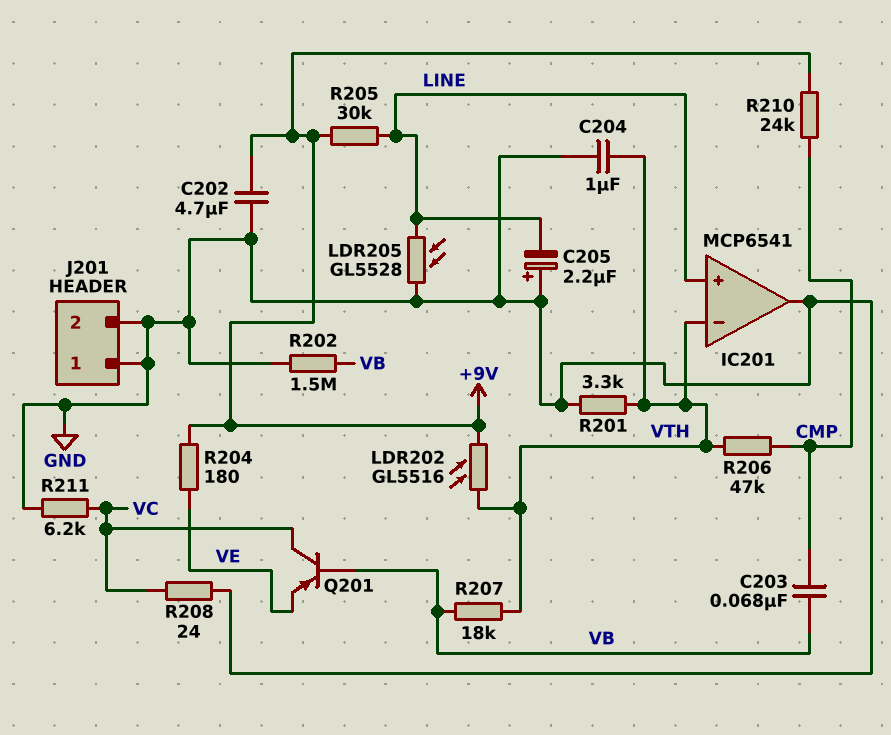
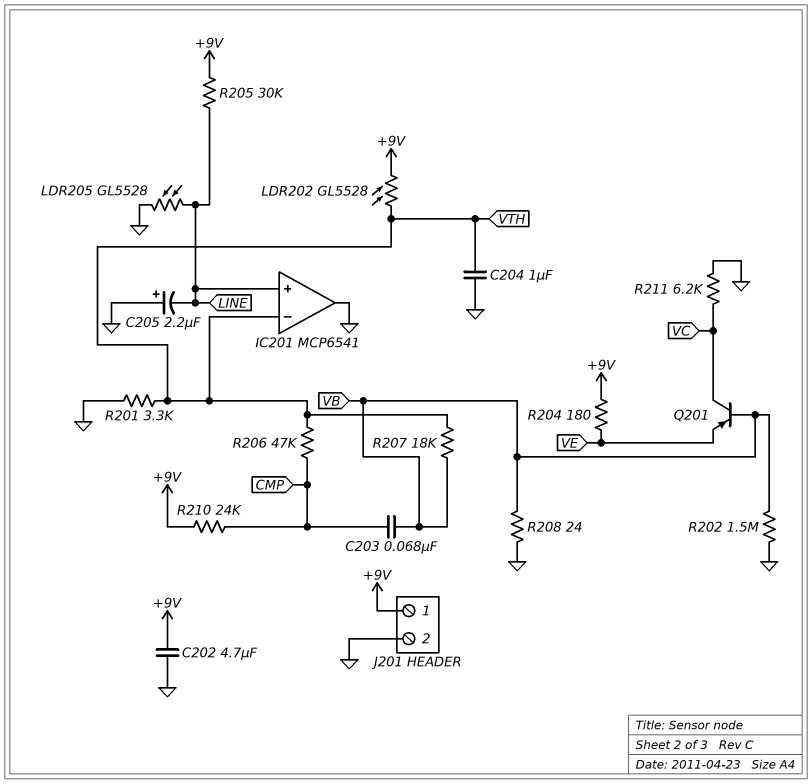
J201 pin 1: GND -> +9V
LDR202: GL5516 (+9V, VTH) -> GL5528 (+9V, VTH)
R208: 24 (GND, VC) -> 24 (GND, VB)

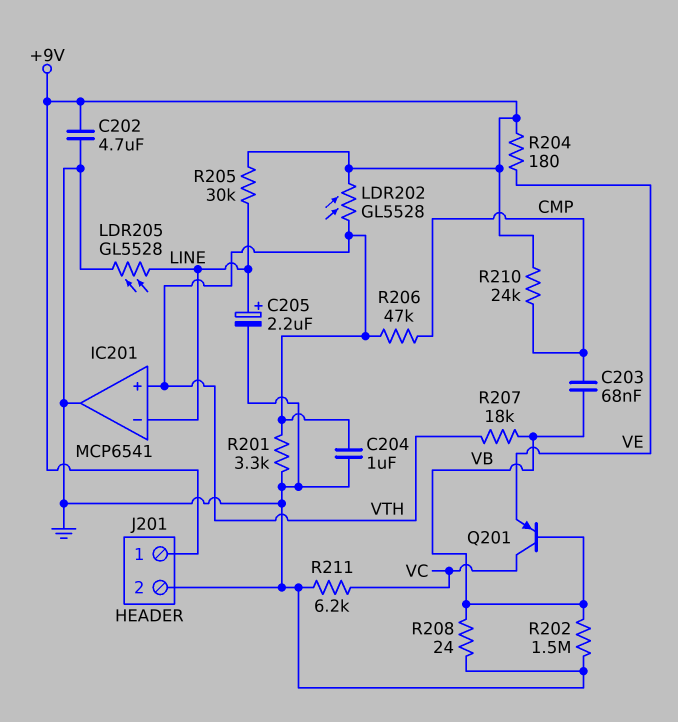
C205: 2.2uF (plus GND, minus LINE) -> 2.2uF (plus LINE, minus GND)
IC201 pin in+: LINE -> VTH
IC201 pin in-: VTH -> LINE

